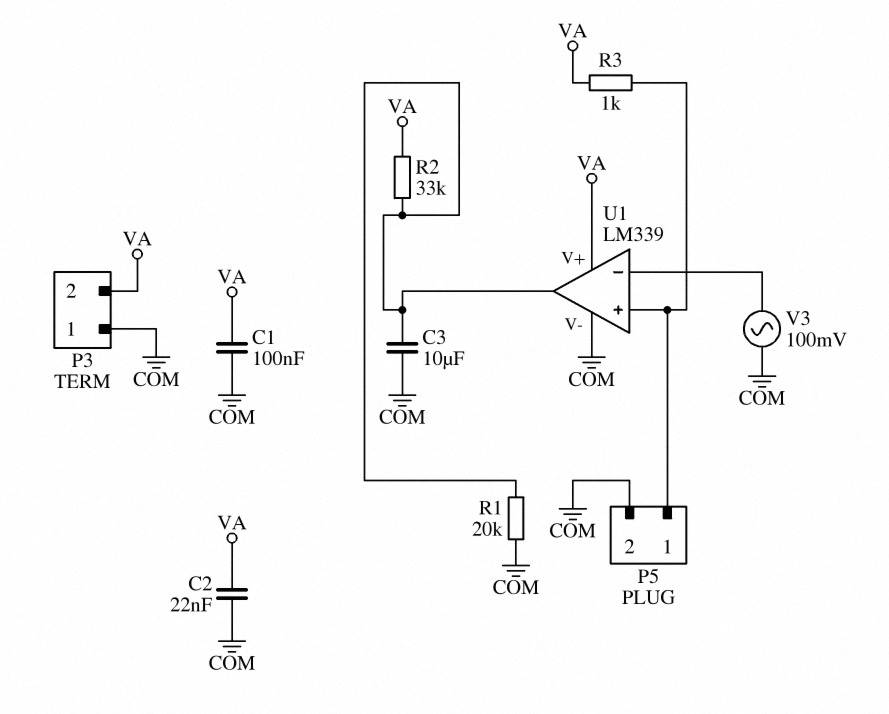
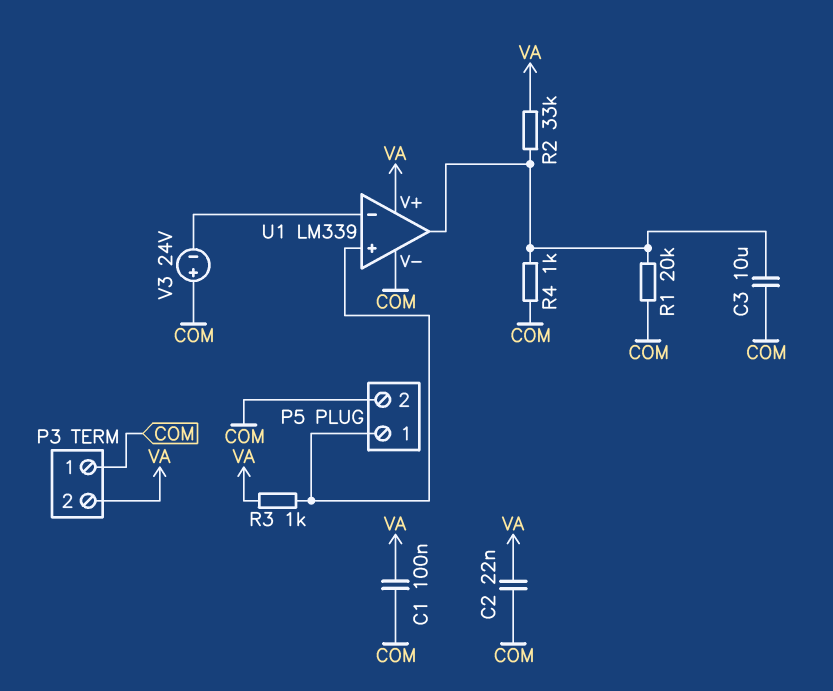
R4: none -> 1k (COM, U1/out)
V3: AC 100mV (COM, U1/in-) -> 24V (plus COM, minus U1/in-)

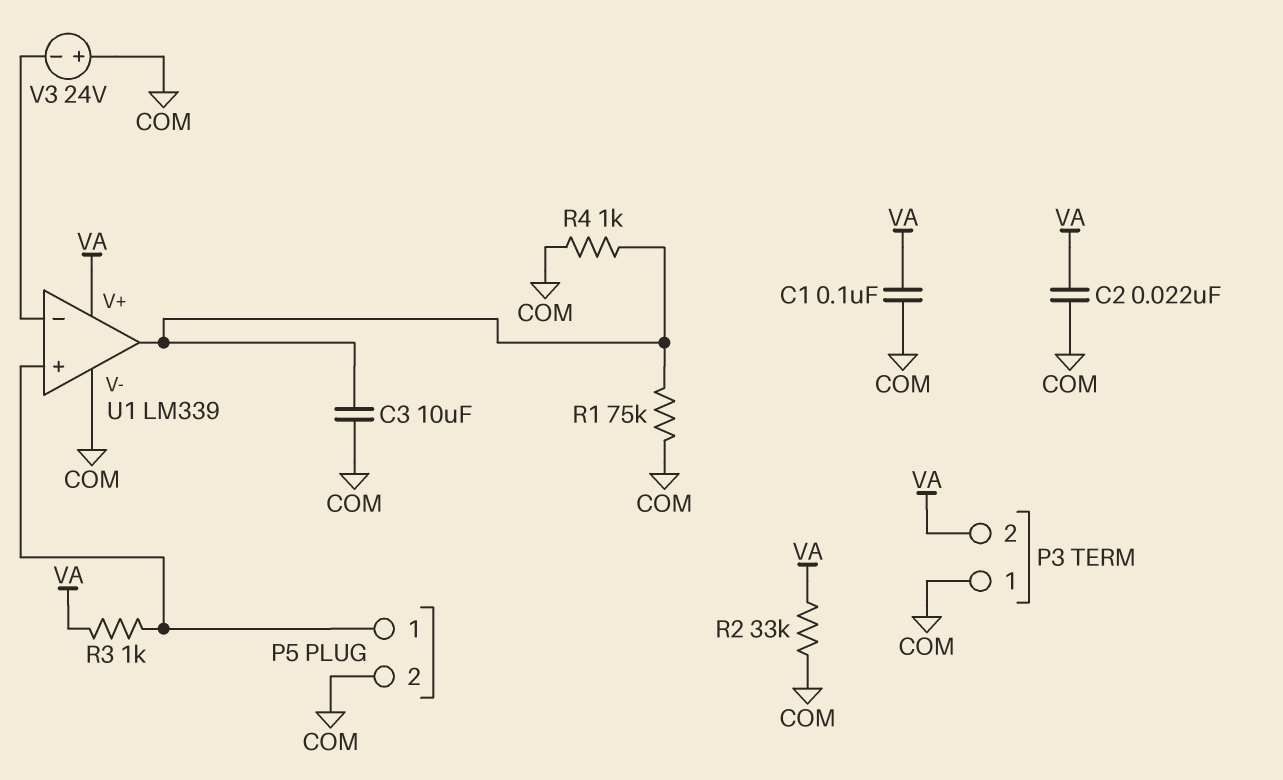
R1: 20k (COM, U1/out) -> 75k (COM, U1/out)
R2: 33k (U1/out, VA) -> 33k (COM, VA)

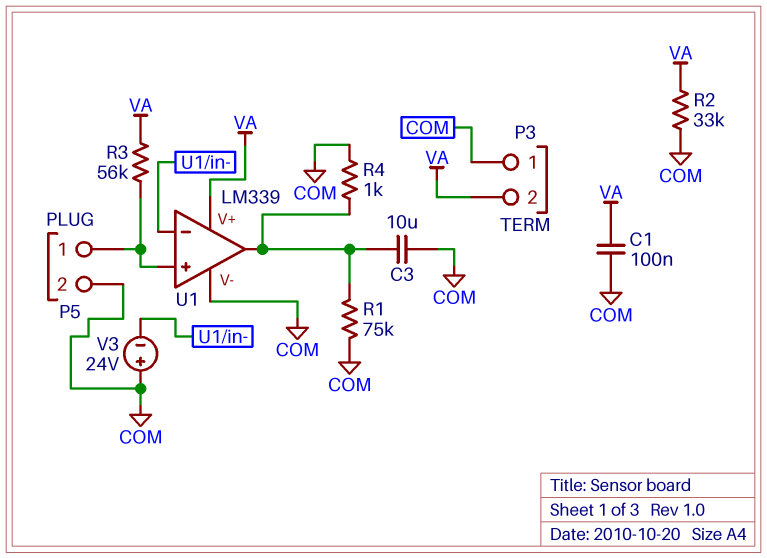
C2: 22nF (COM, VA) -> none
R3: 1k (P5/1, VA) -> 56k (P5/1, VA)

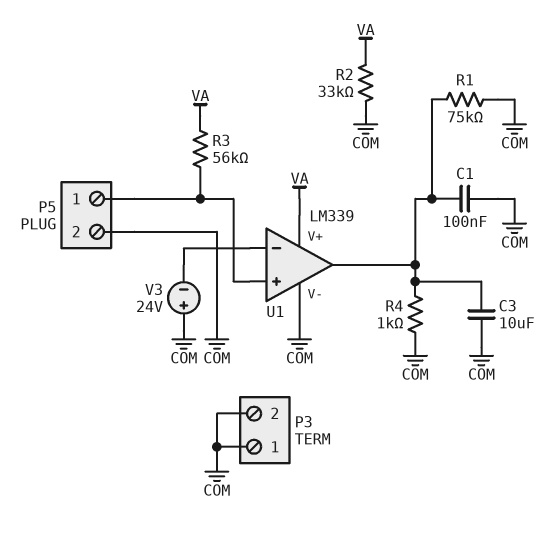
C1: 100nF (COM, VA) -> 100nF (COM, U1/out)
P3 pin 2: VA -> COM

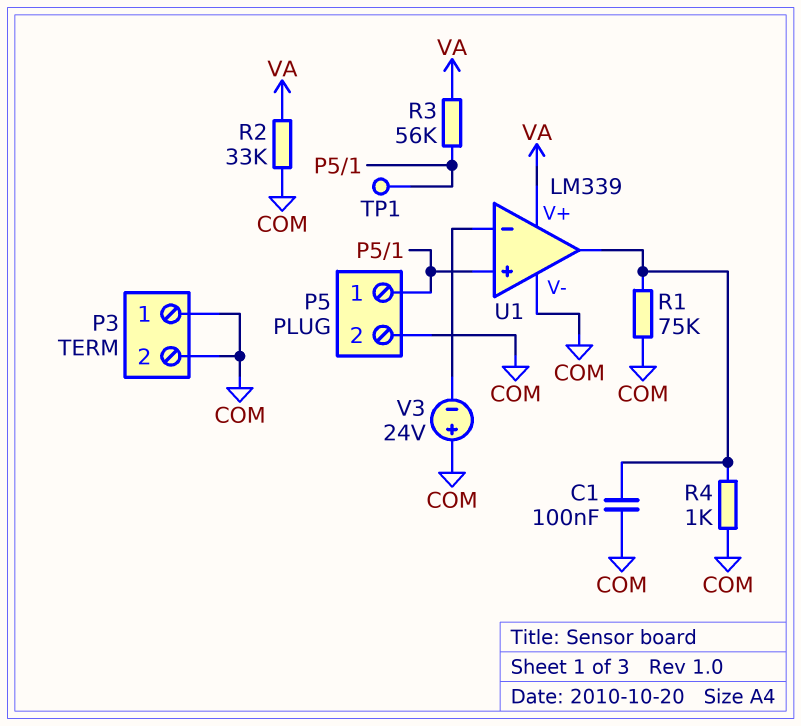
C3: 10uF (COM, U1/out) -> none
TP1: none -> test point (P5/1)

